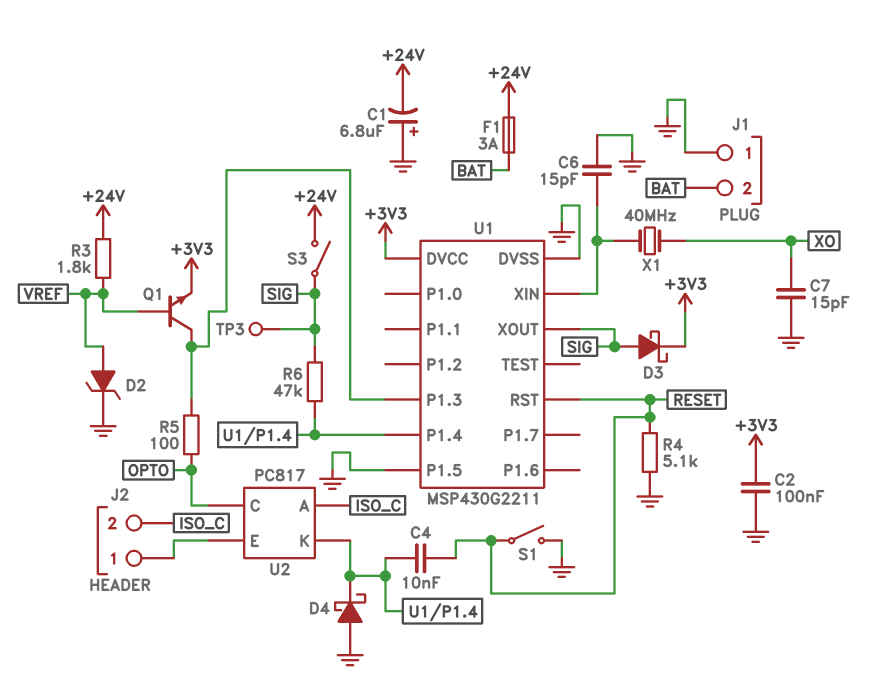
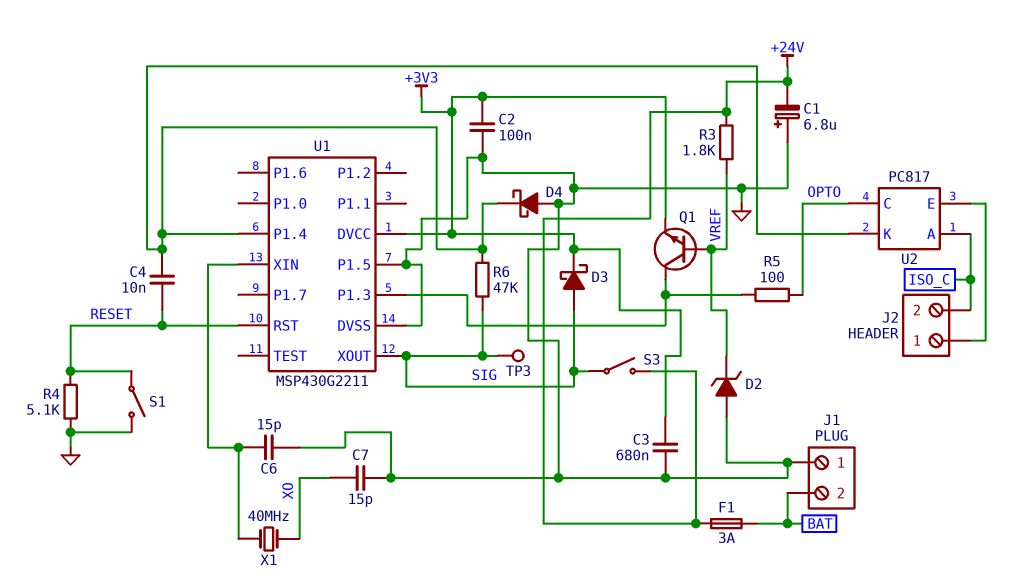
C3: none -> 680nF (+3V3, GND)
D2: zener (A VREF, K GND) -> zener (A GND, K VREF)

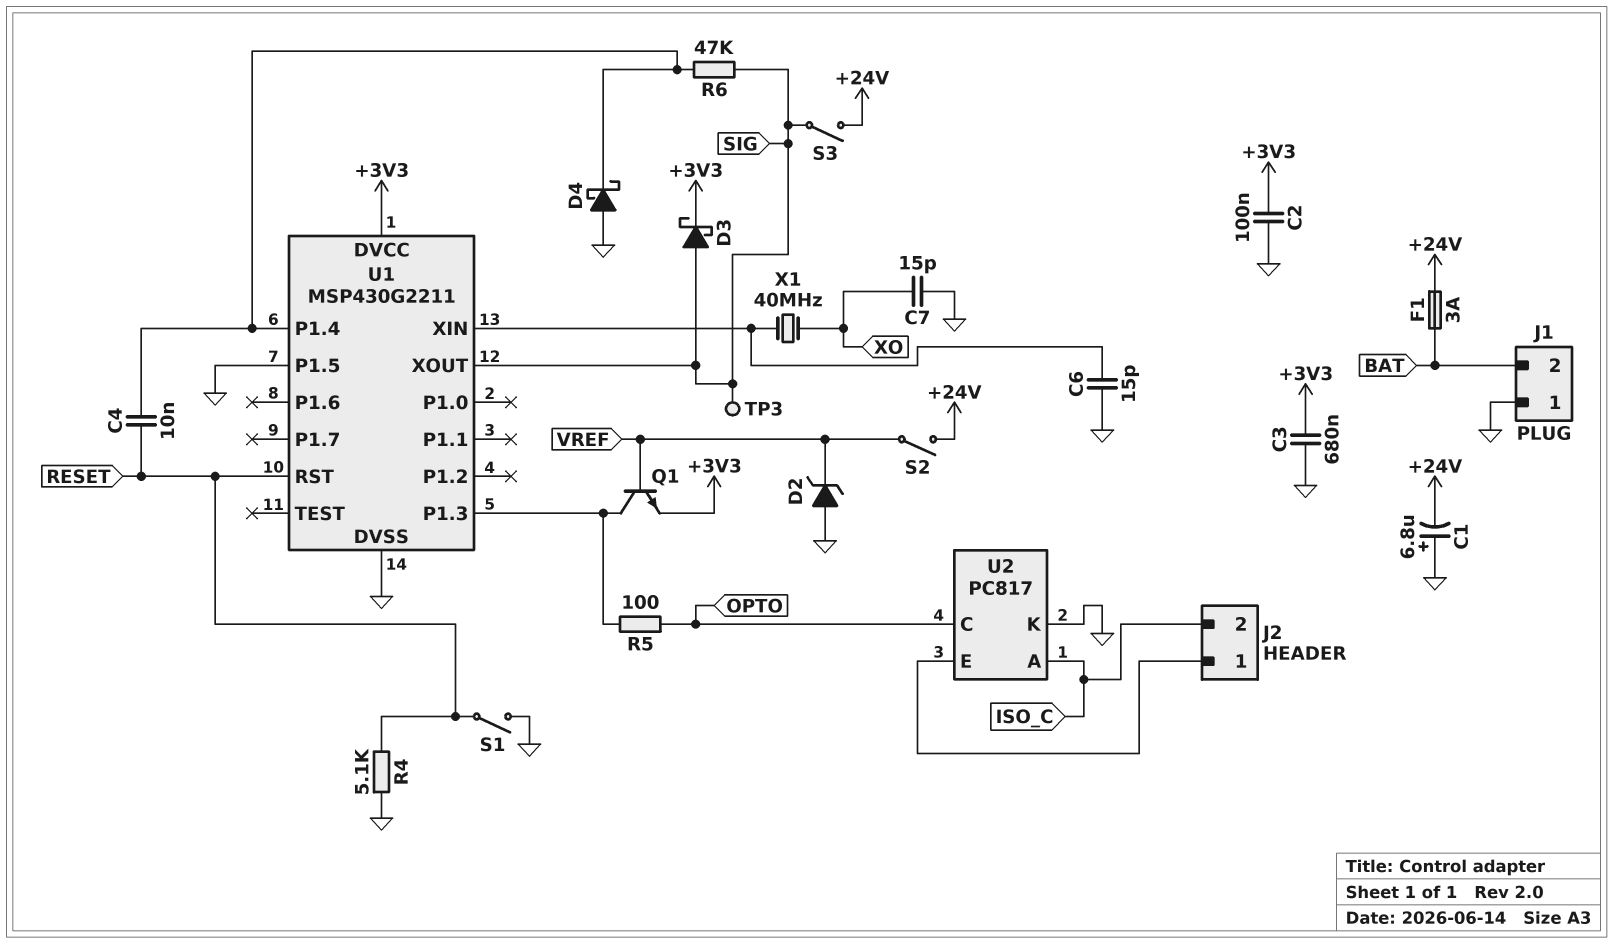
R3: 1.8k (+24V, VREF) -> none
S2: none -> switch (+24V, VREF)
U2 pin K: U1/P1.4 -> GND

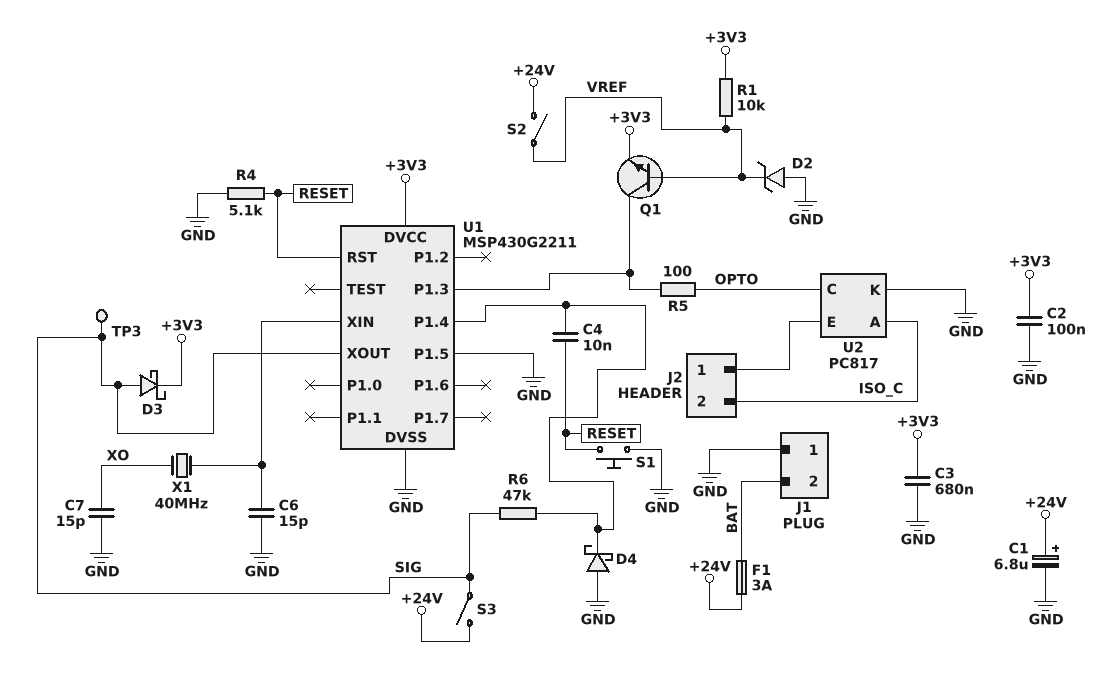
C1: 6.8uF (plus GND, minus +24V) -> 6.8uF (plus +24V, minus GND)
R1: none -> 10k (+3V3, VREF)
S1: switch (GND, RESET) -> button (GND, RESET)

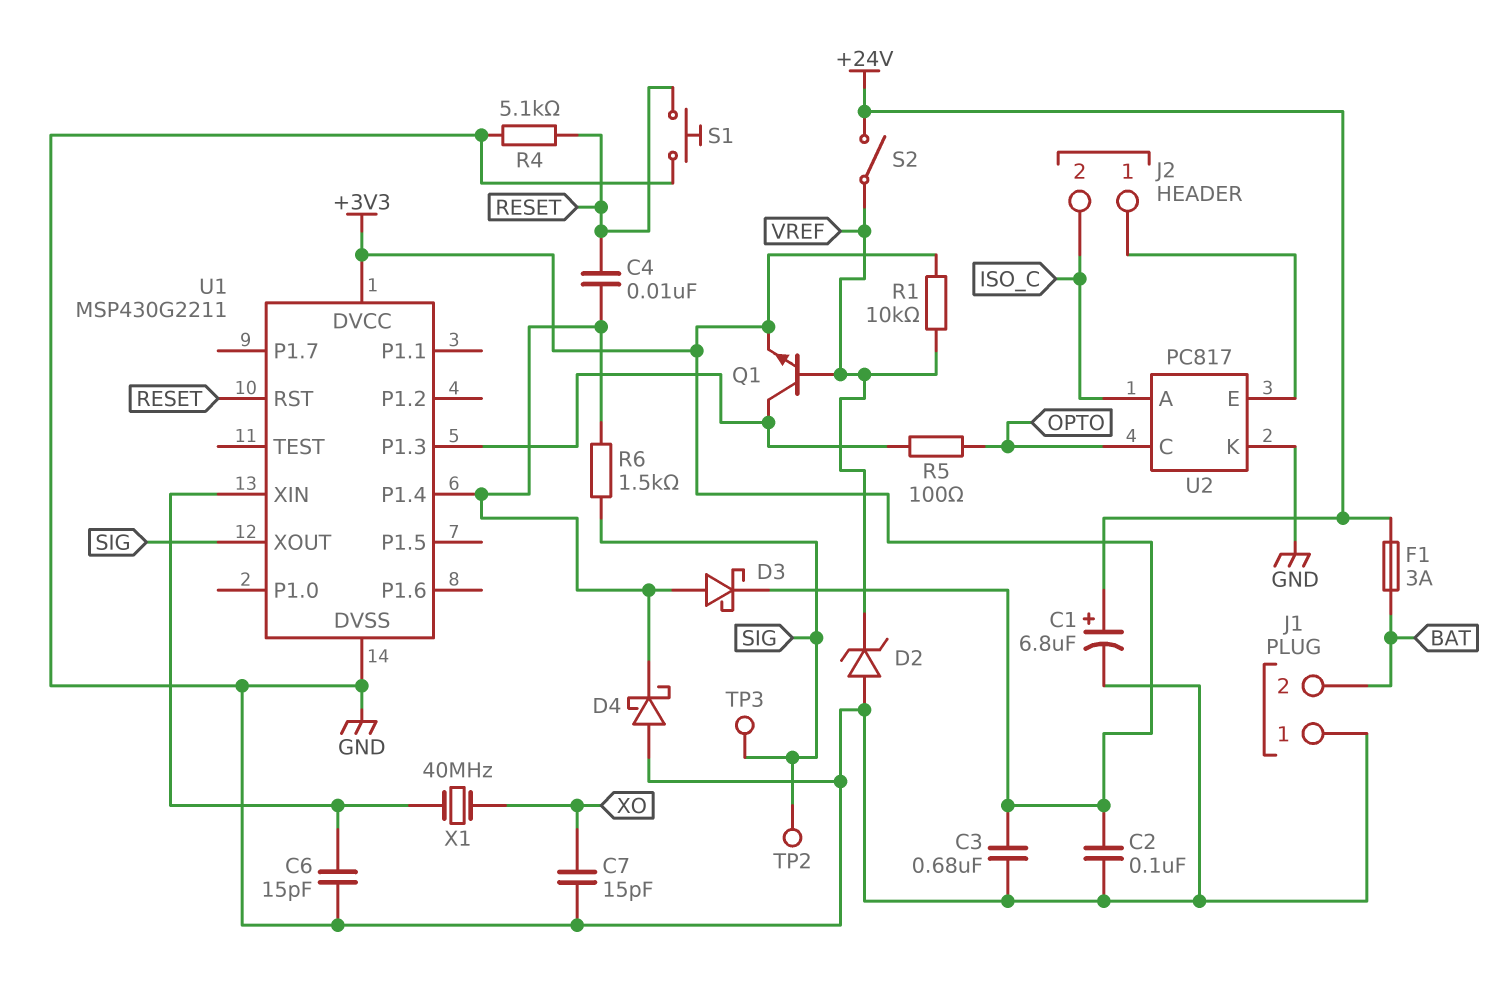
D3: schottky (A SIG, K +3V3) -> schottky (A U1/P1.4, K +3V3)
R6: 47k (SIG, U1/P1.4) -> 1.5k (SIG, U1/P1.4)
S3: switch (+24V, SIG) -> none
TP2: none -> test point (SIG)
U1 pin P1.5: GND -> none

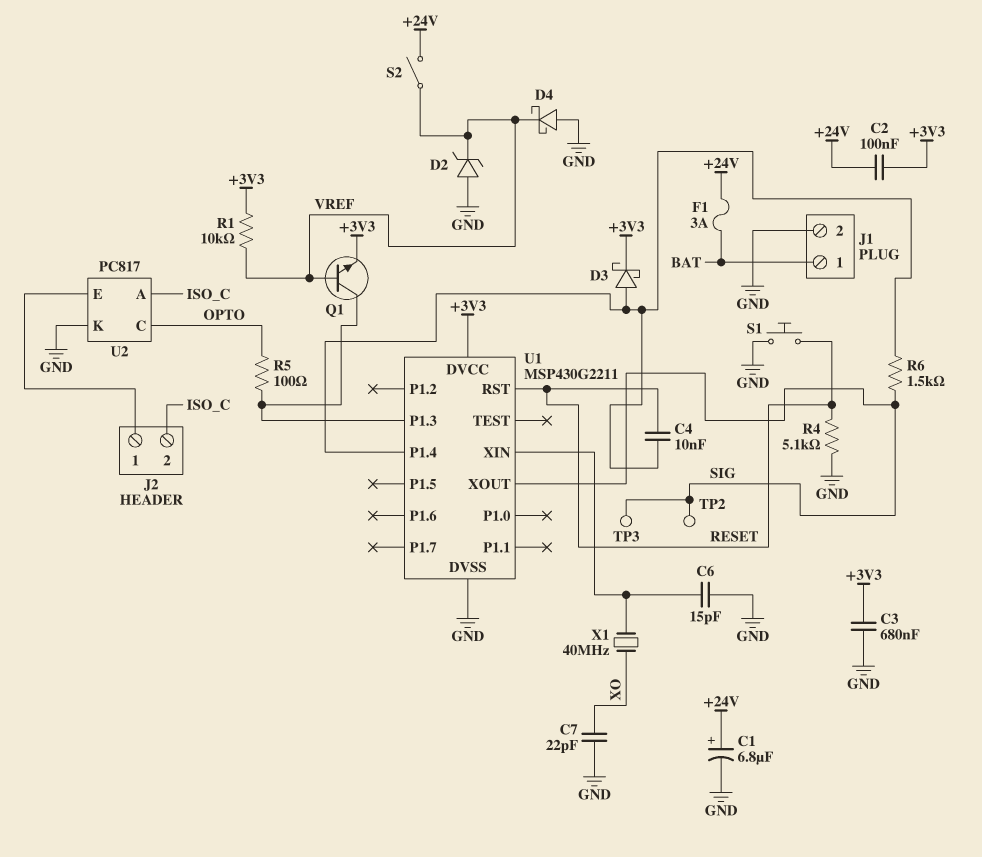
C2: 100nF (+3V3, GND) -> 100nF (+3V3, +24V)
C7: 15pF (GND, XO) -> 22pF (GND, XO)
D4: schottky (A GND, K U1/P1.4) -> schottky (A GND, K VREF)
J1 pin 1: GND -> BAT
J1 pin 2: BAT -> GND

